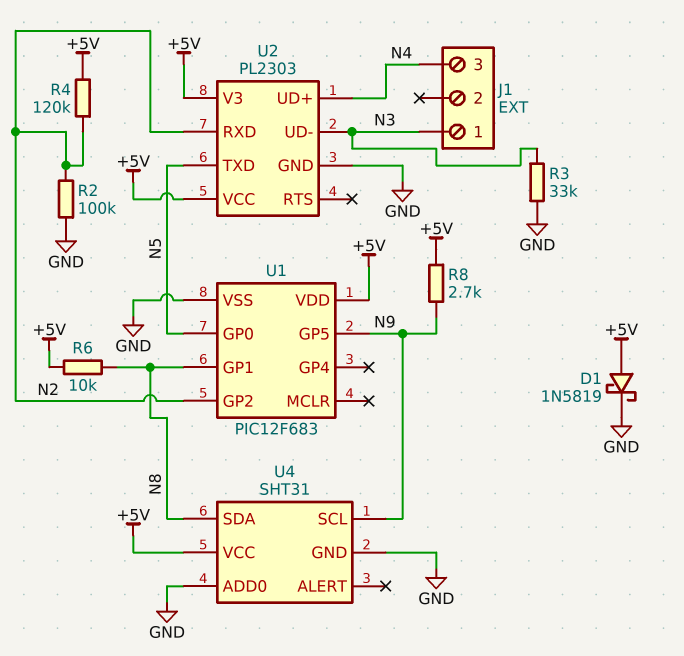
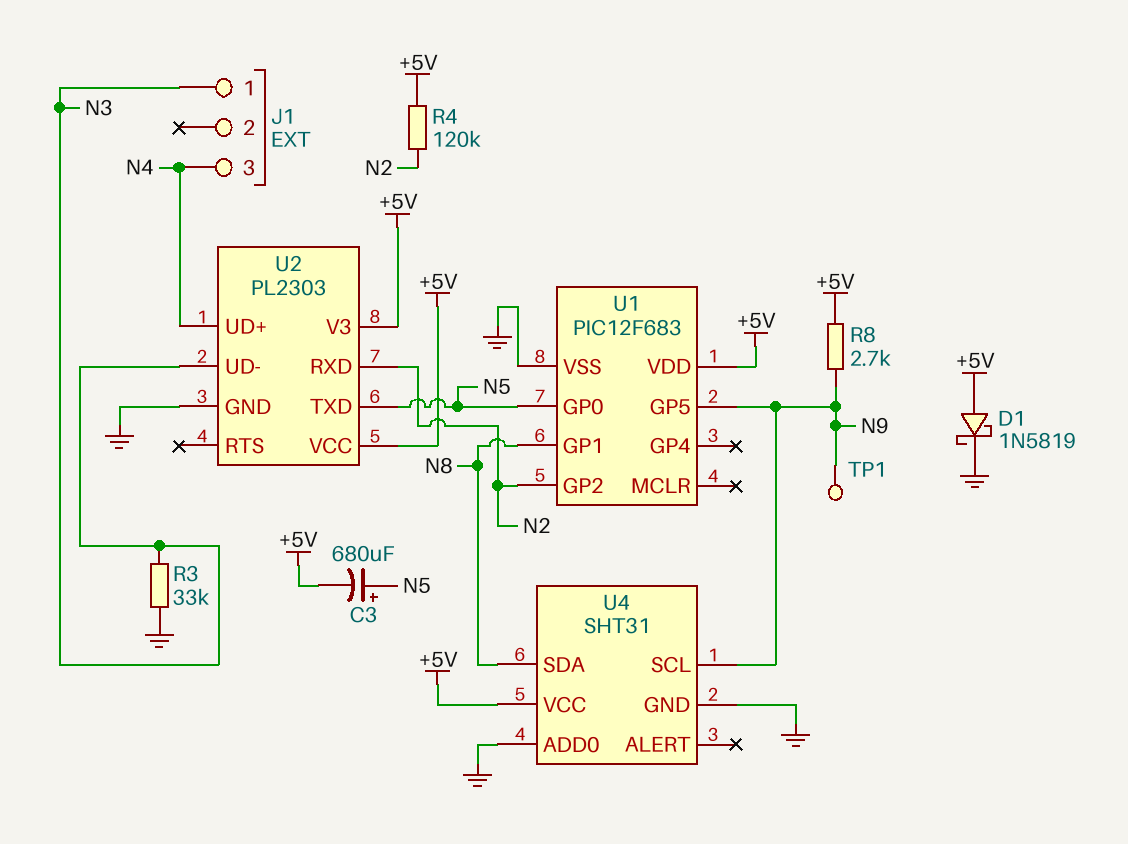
C3: none -> 680uF (plus N5, minus +5V)
R2: 100k (GND, N2) -> none
R6: 10k (+5V, N8) -> none
TP1: none -> test point (N9)

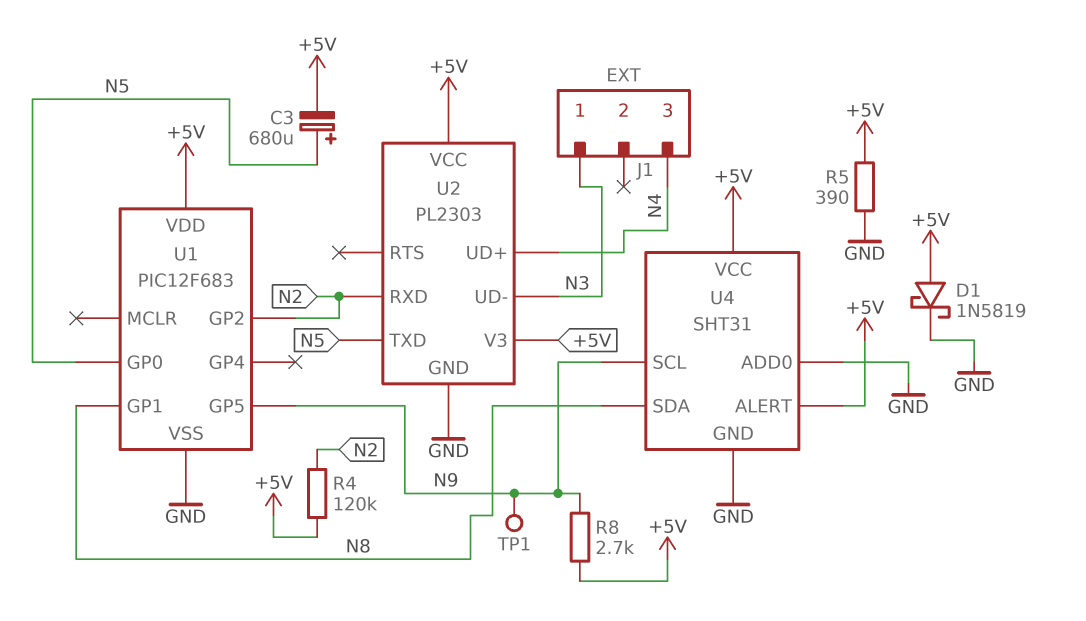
R3: 33k (GND, N3) -> none
R5: none -> 390 (+5V, GND)
U4 pin ALERT: none -> +5V

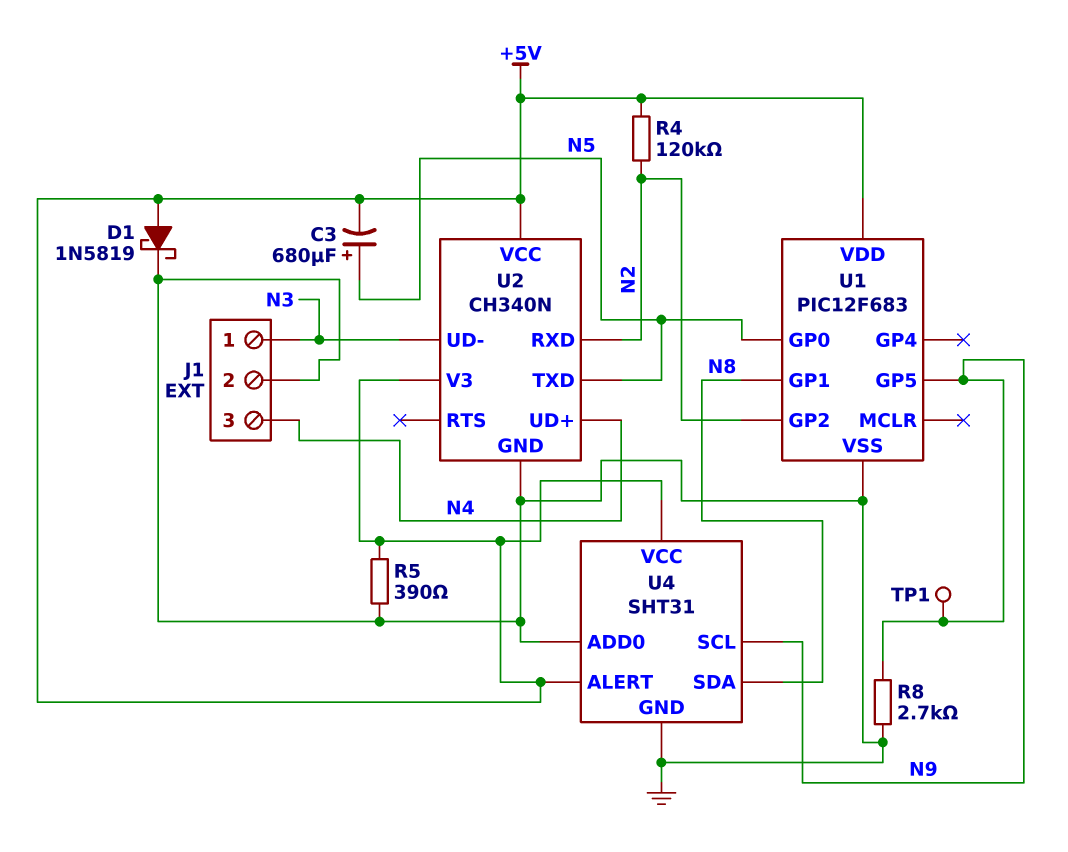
J1 pin 2: none -> GND
R8: 2.7k (+5V, N9) -> 2.7k (GND, N9)
U2: PL2303 -> CH340N

